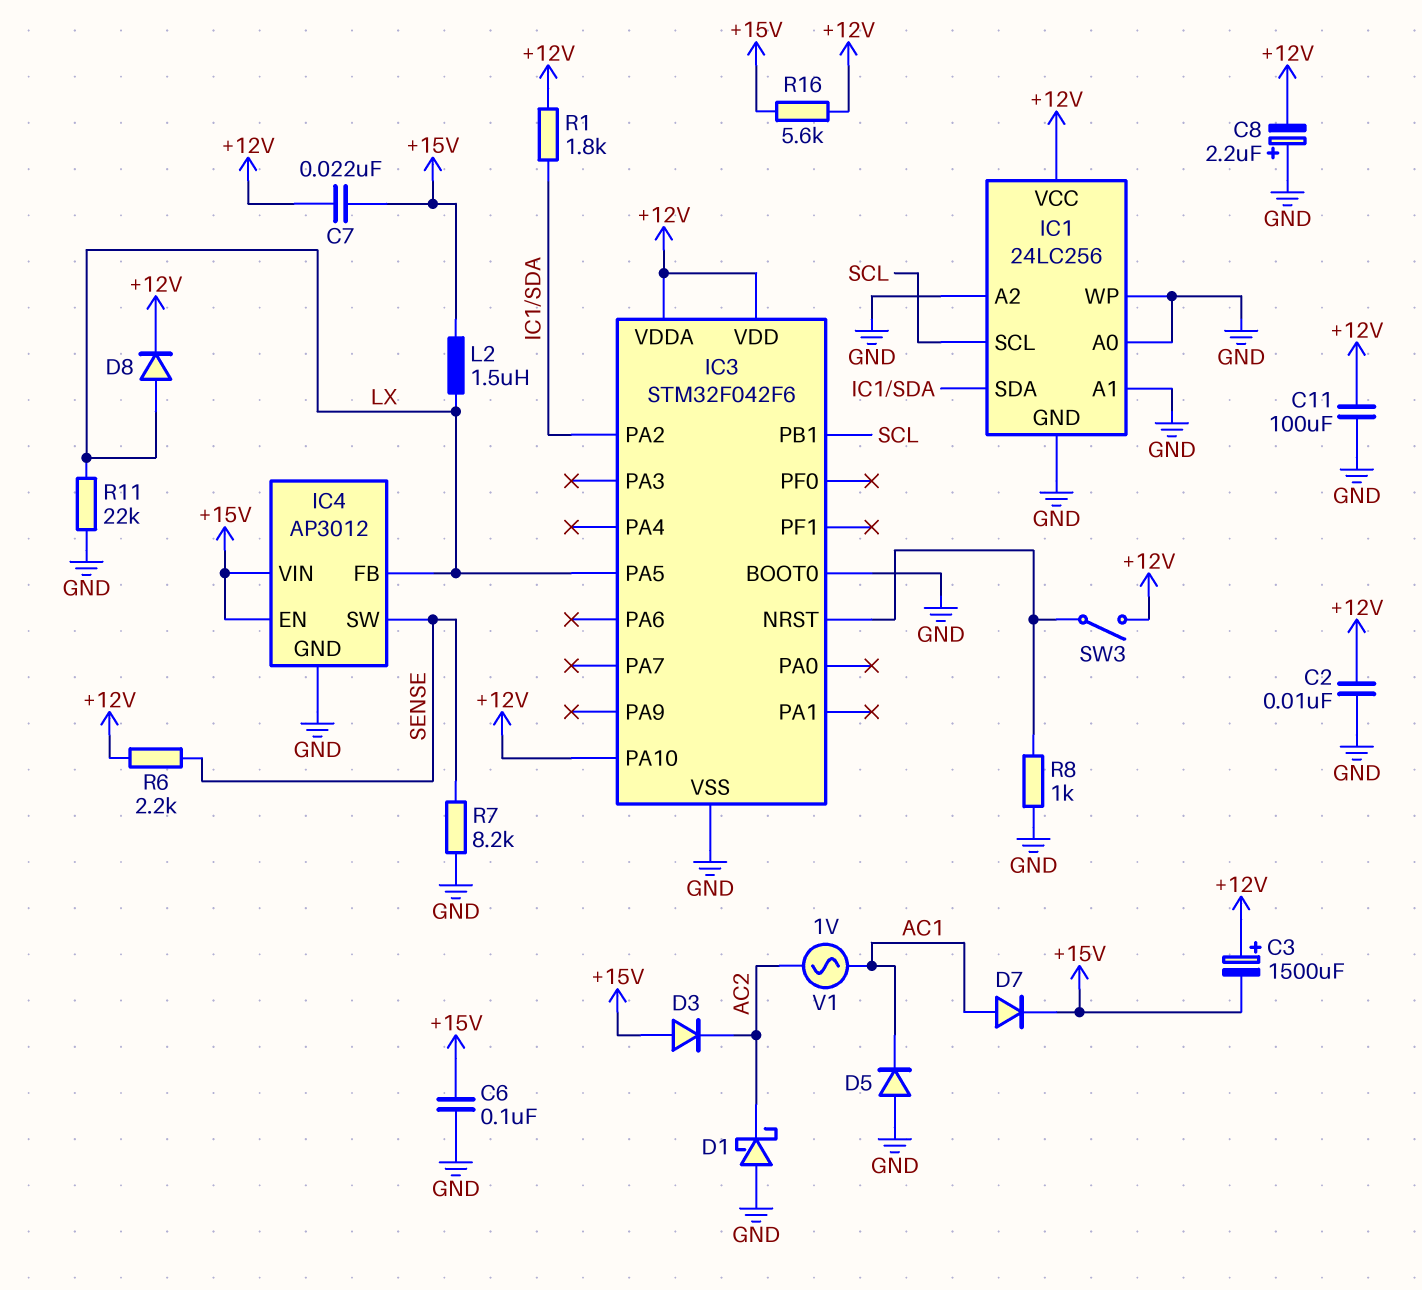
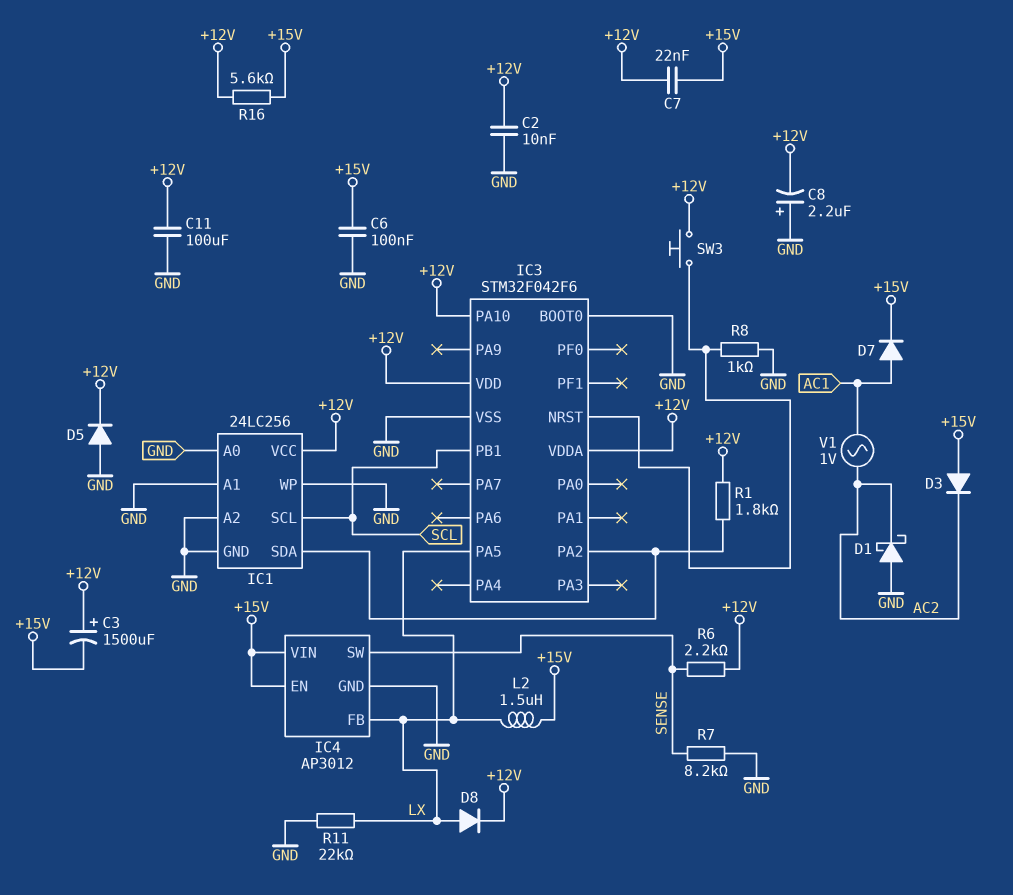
D5: diode (A GND, K AC1) -> diode (A GND, K +12V)
SW3: switch (+12V, IC3/NRST) -> button (+12V, IC3/NRST)

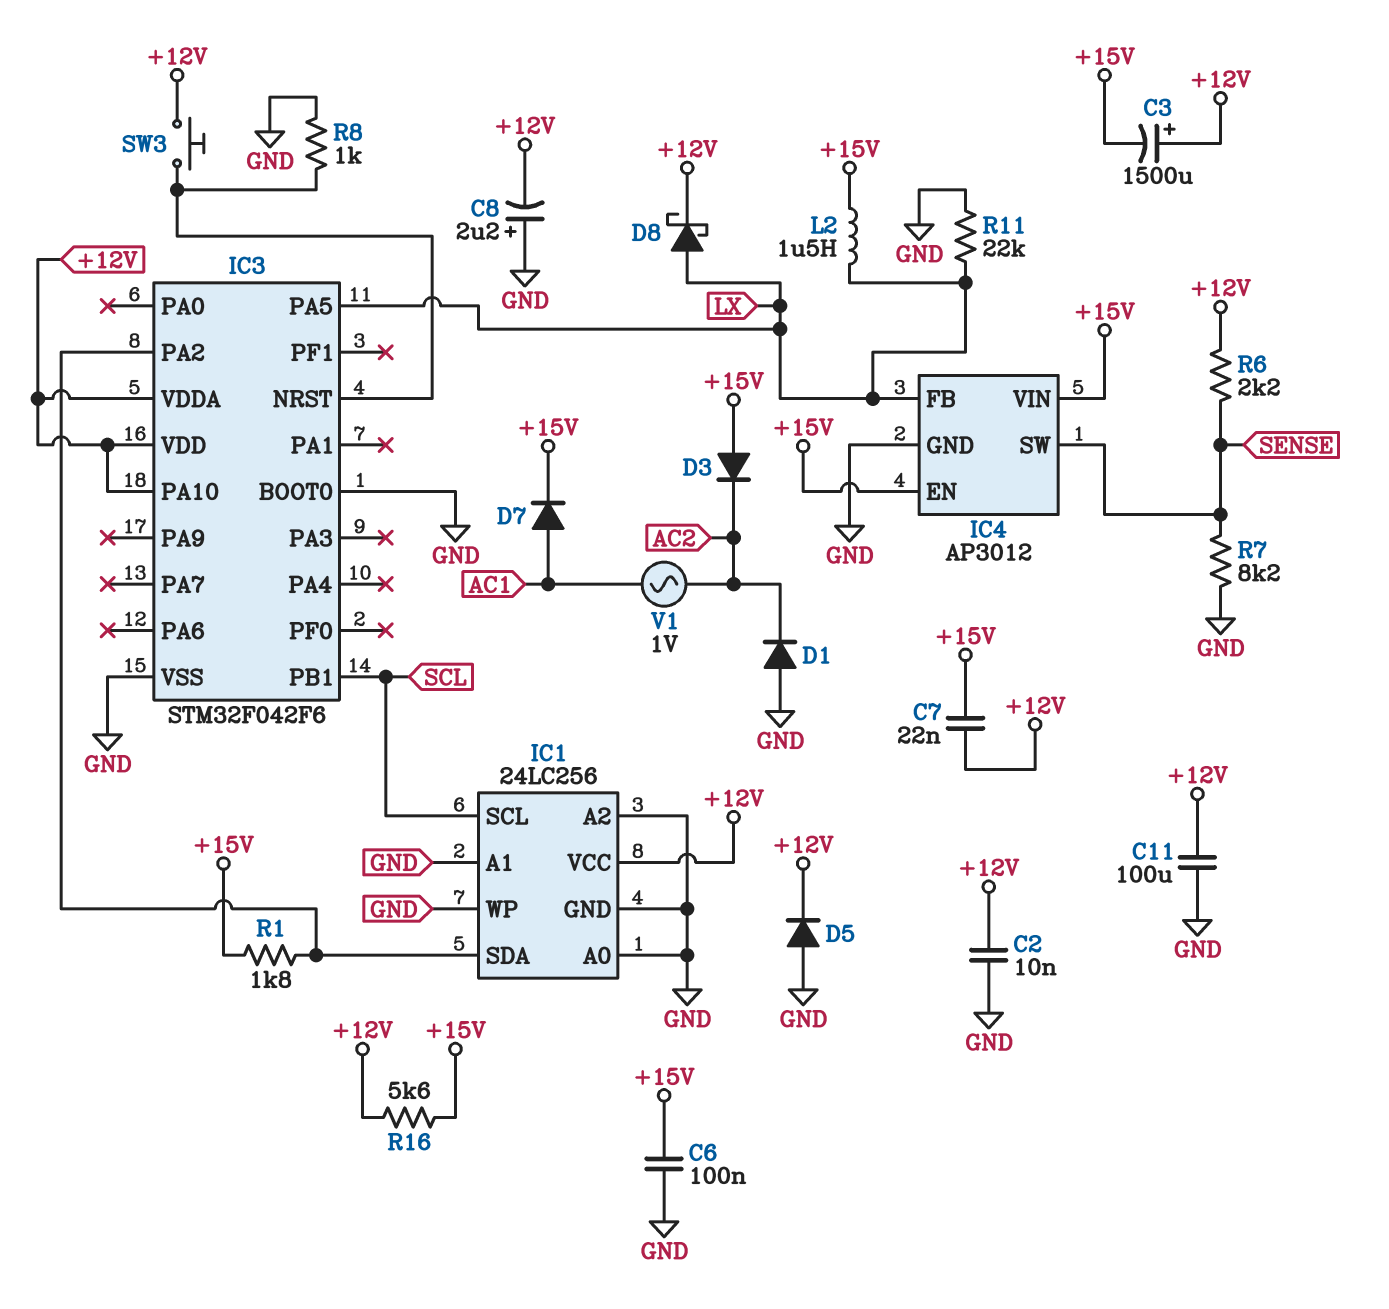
D1: schottky (A GND, K AC2) -> diode (A GND, K AC2)
D8: diode (A LX, K +12V) -> schottky (A LX, K +12V)
R1: 1.8k (+12V, IC1/SDA) -> 1.8k (+15V, IC1/SDA)

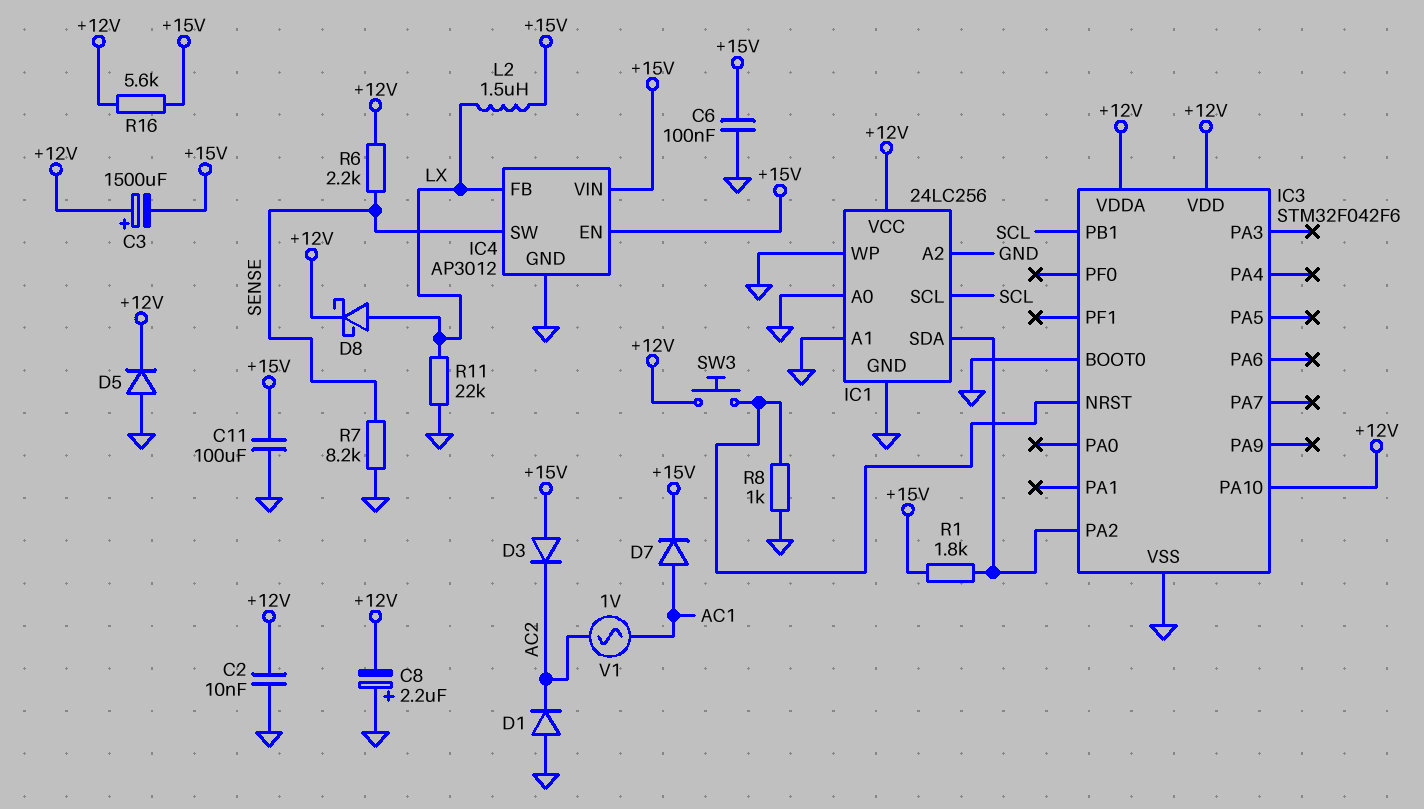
C7: 22nF (+12V, +15V) -> none
C11: 100uF (+12V, GND) -> 100uF (+15V, GND)
IC3 pin PA5: LX -> none

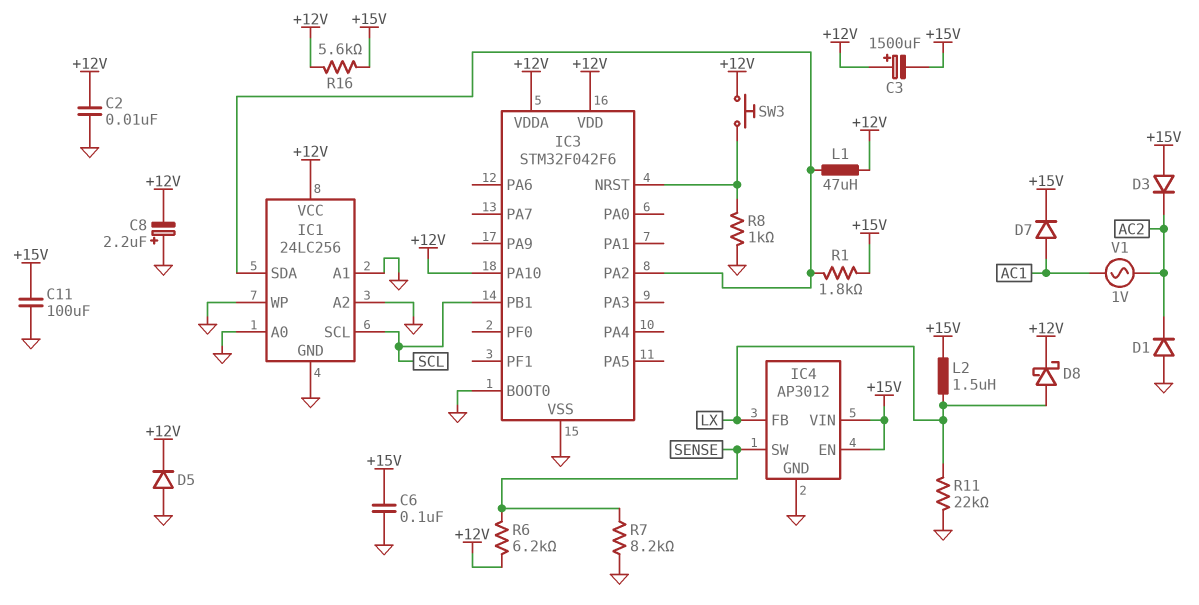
L1: none -> 47uH (+12V, IC1/SDA)
R6: 2.2k (+12V, SENSE) -> 6.2k (+12V, SENSE)

